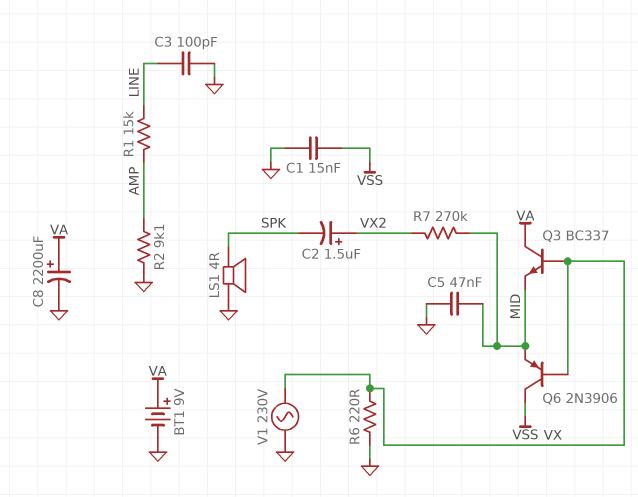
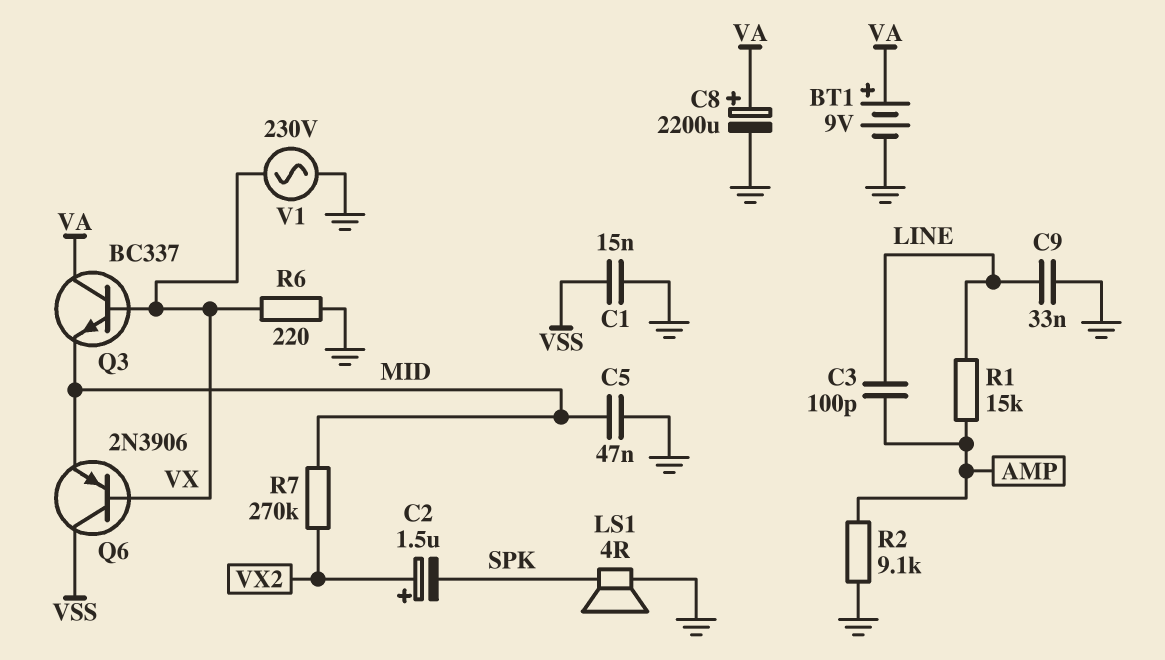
C3: 100pF (GND, LINE) -> 100pF (AMP, LINE)
C9: none -> 33nF (GND, LINE)

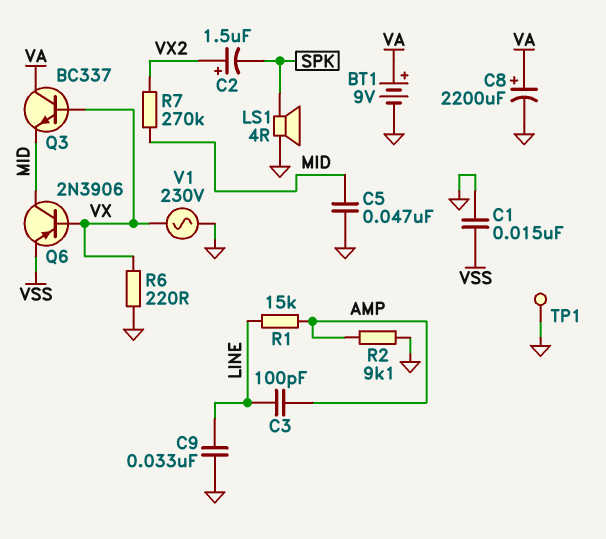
Q6: PNP 2N3906 (B VX, C VSS, E MID) -> PNP 2N3906 (B VX, C MID, E VSS)
TP1: none -> test point (GND)

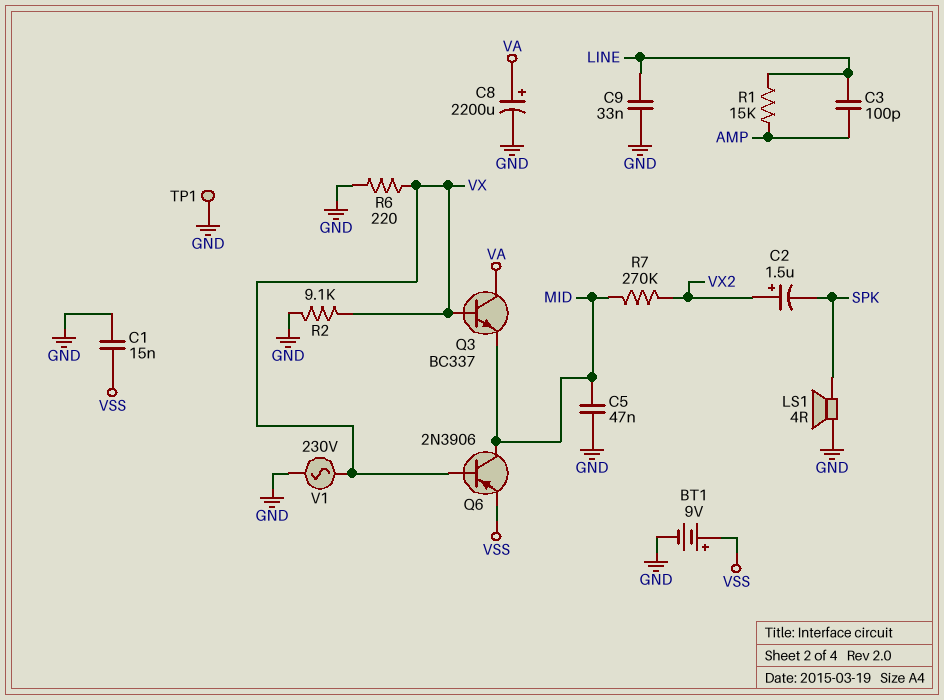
BT1: 9V (plus VA, minus GND) -> 9V (plus VSS, minus GND)
R2: 9.1k (AMP, GND) -> 9.1k (GND, VX)

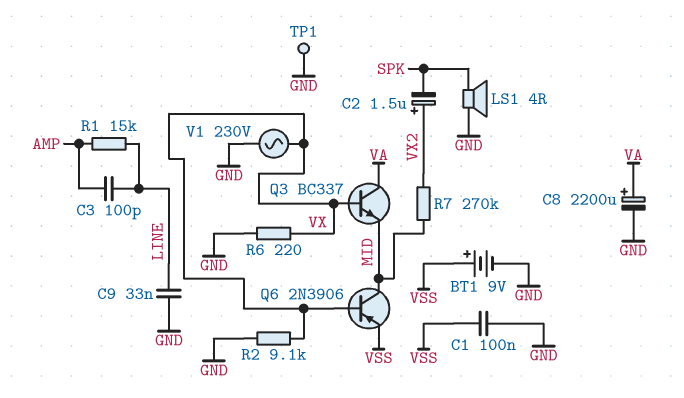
C1: 15nF (GND, VSS) -> 100nF (GND, VSS)
C5: 47nF (GND, MID) -> none

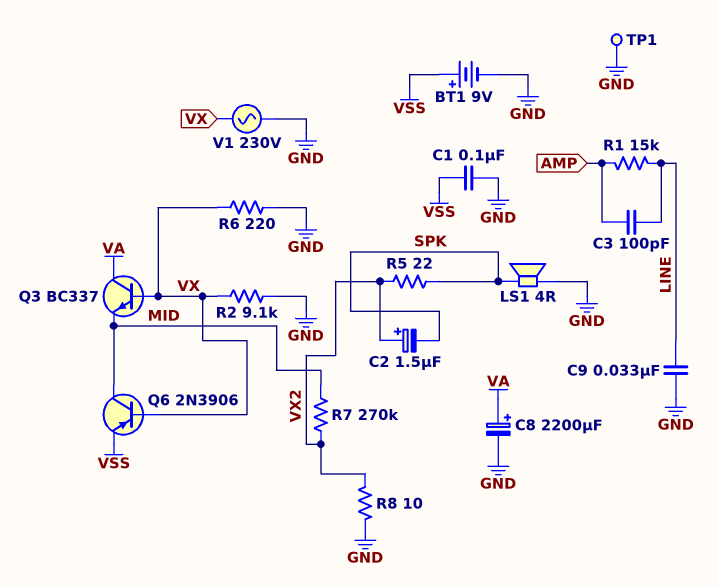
R5: none -> 22 (SPK, VX2)
R8: none -> 10 (GND, VX2)

